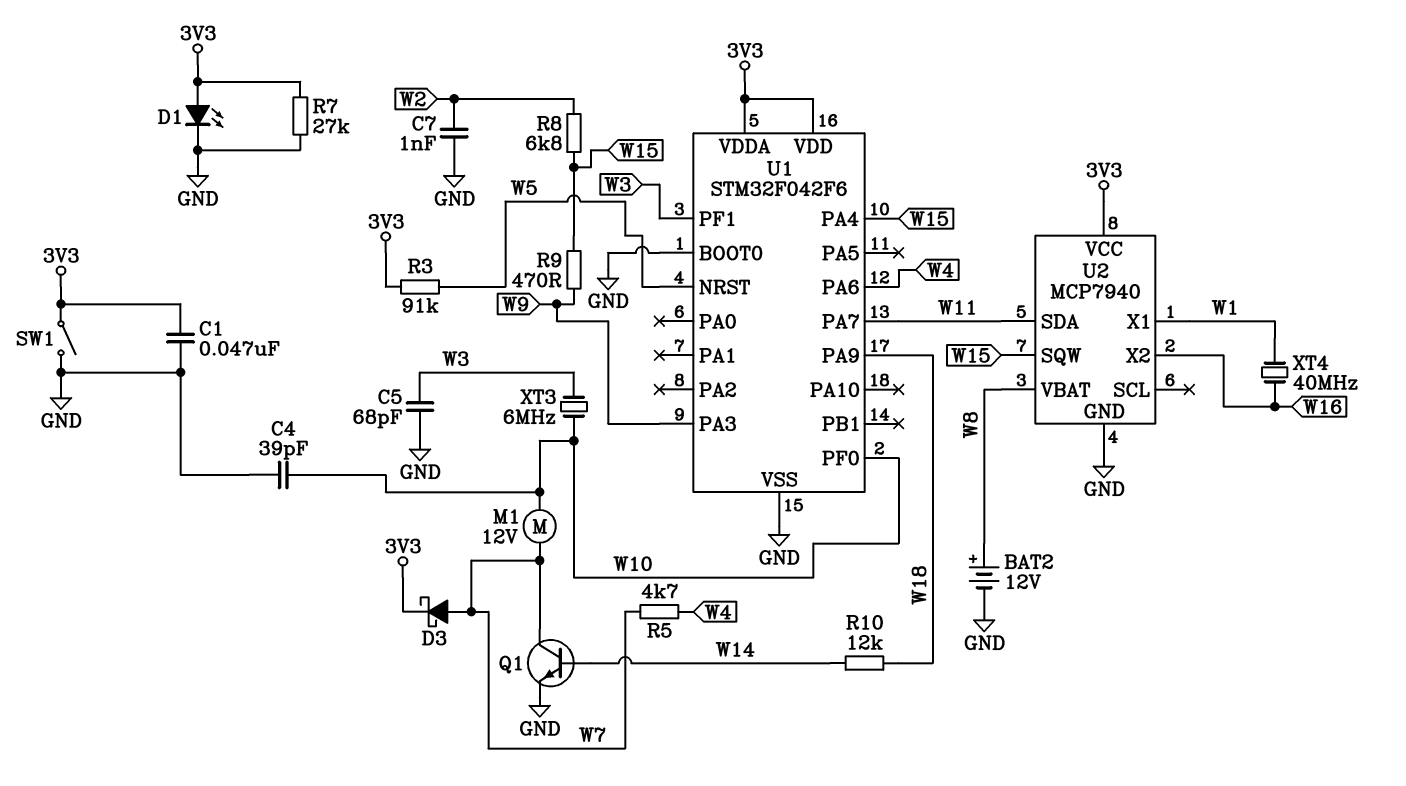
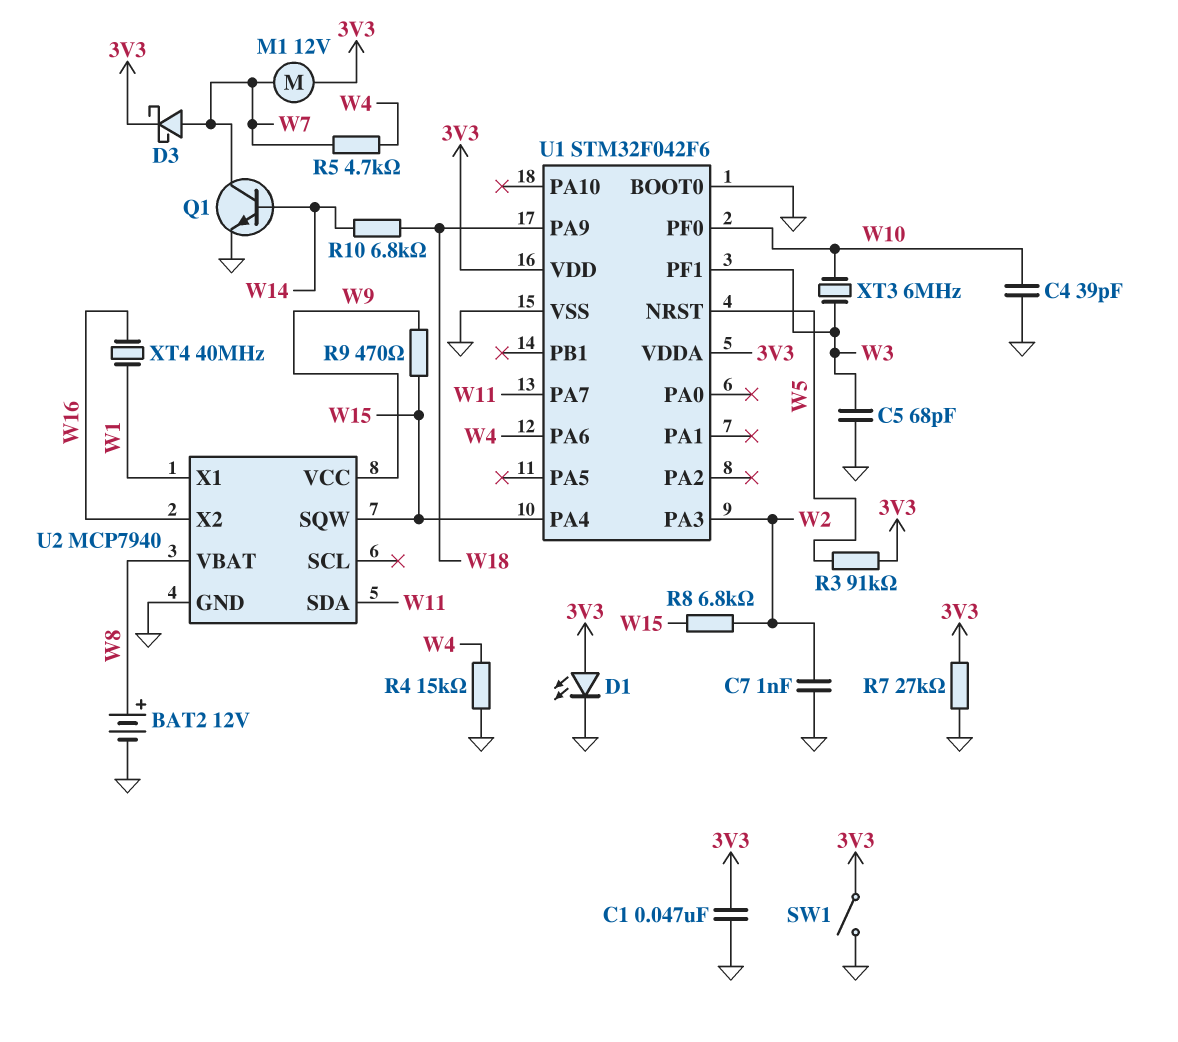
M1: motor 12V (W7, W10) -> motor 12V (3V3, W7)
R4: none -> 15k (GND, W4)
R10: 12k (W14, W18) -> 6.8k (W14, W18)
U1 pin PA3: W9 -> W2
U2 pin VCC: 3V3 -> W9

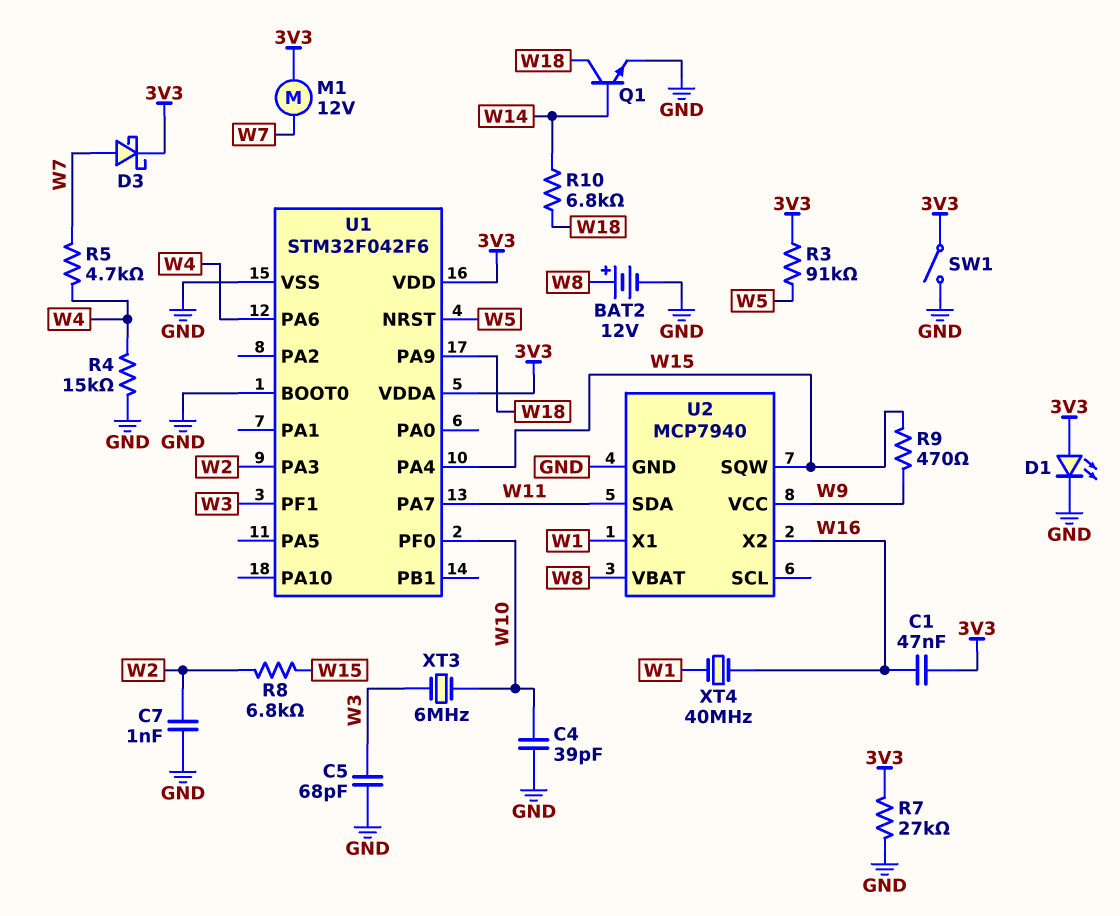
C1: 47nF (3V3, GND) -> 47nF (3V3, W16)
Q1: NPN (B W14, C W7, E GND) -> NPN (B W14, C W18, E GND)

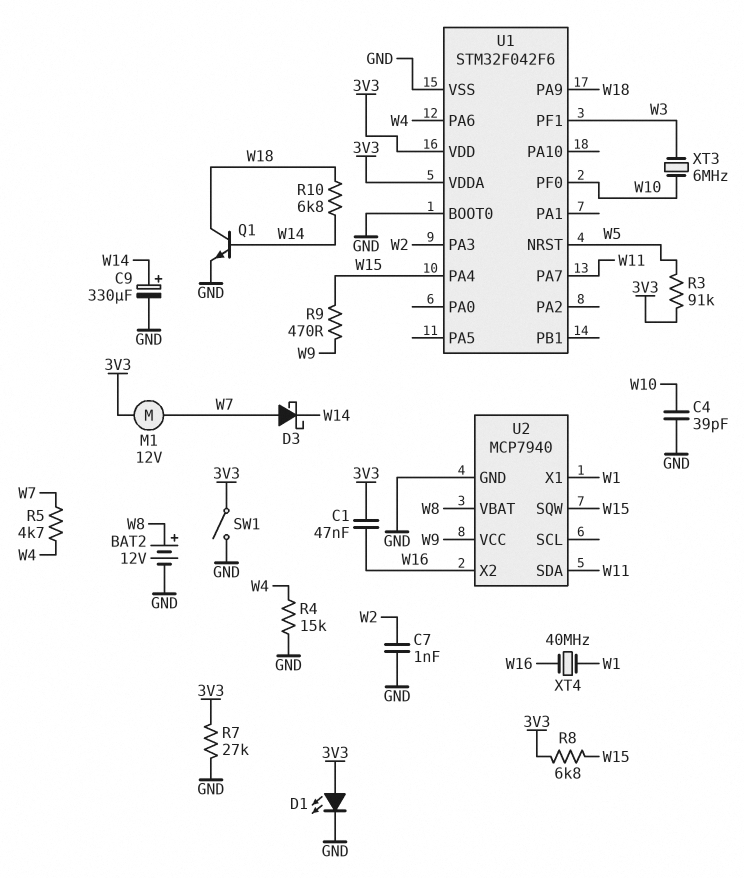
C5: 68pF (GND, W3) -> none
C9: none -> 330uF (plus W14, minus GND)
D3: schottky (A W7, K 3V3) -> schottky (A W7, K W14)
R8: 6.8k (W2, W15) -> 6.8k (3V3, W15)

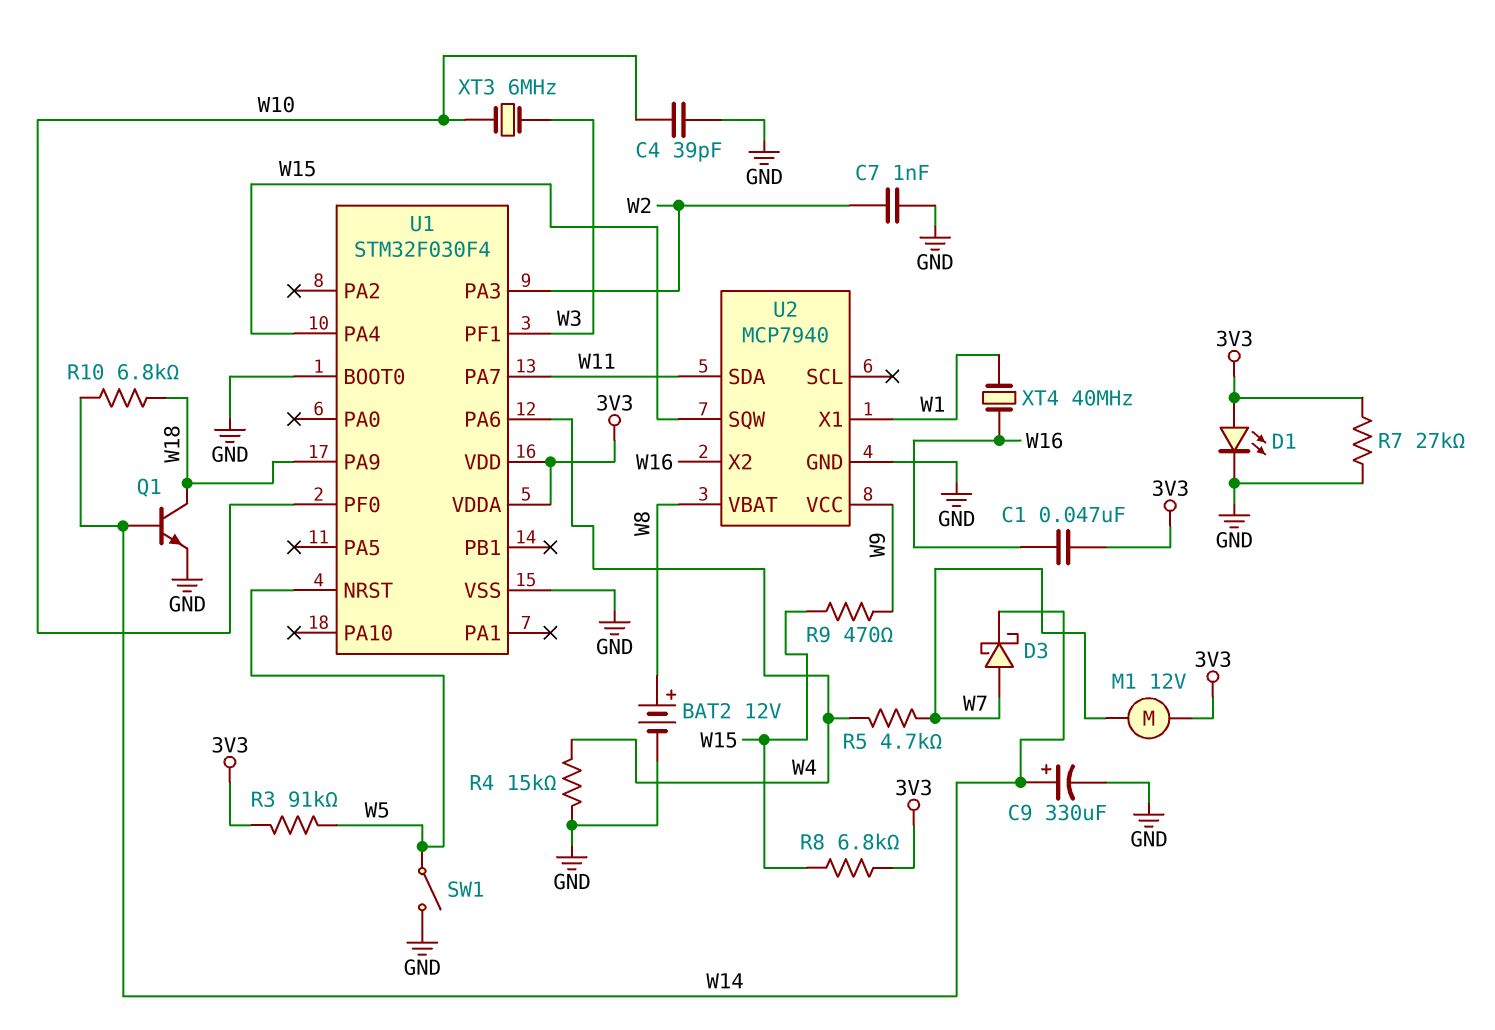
SW1: switch (3V3, GND) -> switch (GND, W5)
U1: STM32F042F6 -> STM32F030F4

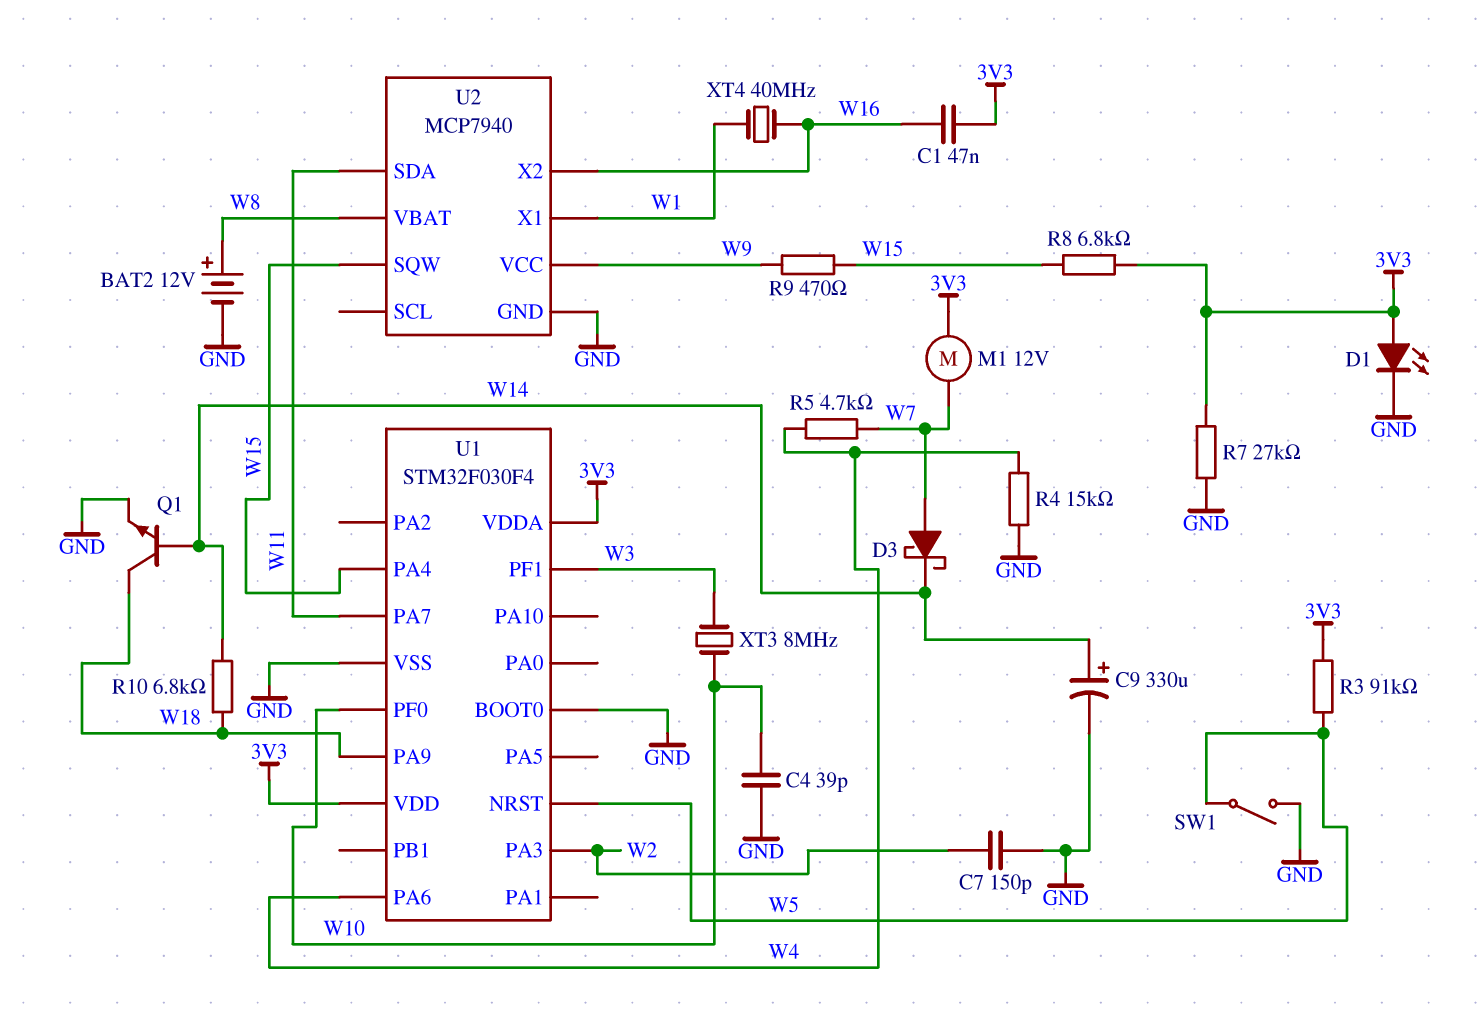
C7: 1nF (GND, W2) -> 150pF (GND, W2)
XT3: 6MHz (W3, W10) -> 8MHz (W3, W10)

